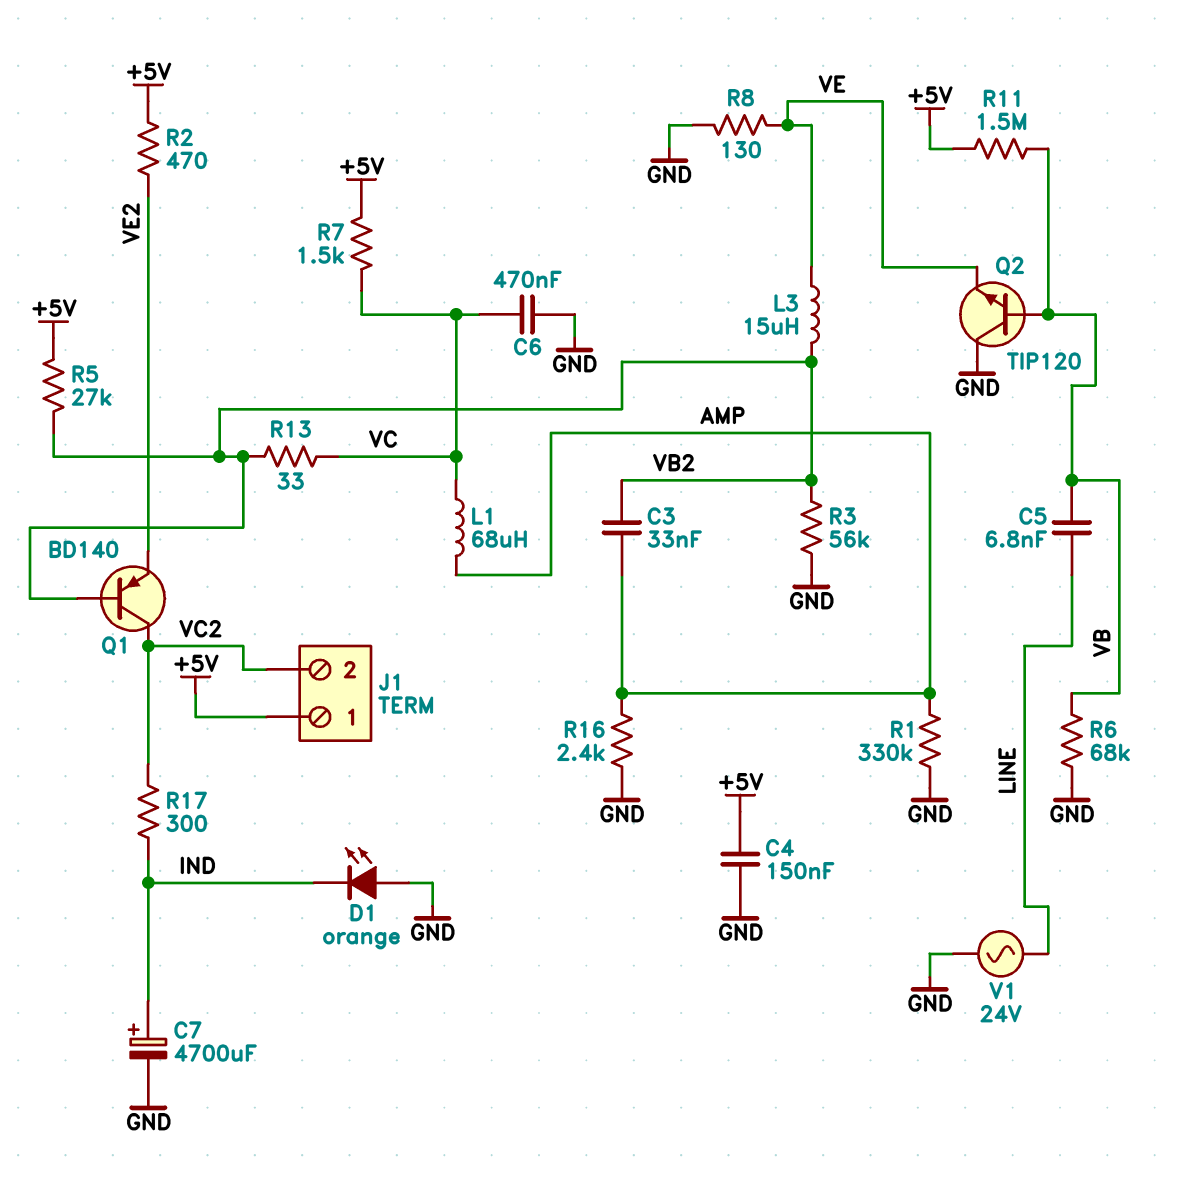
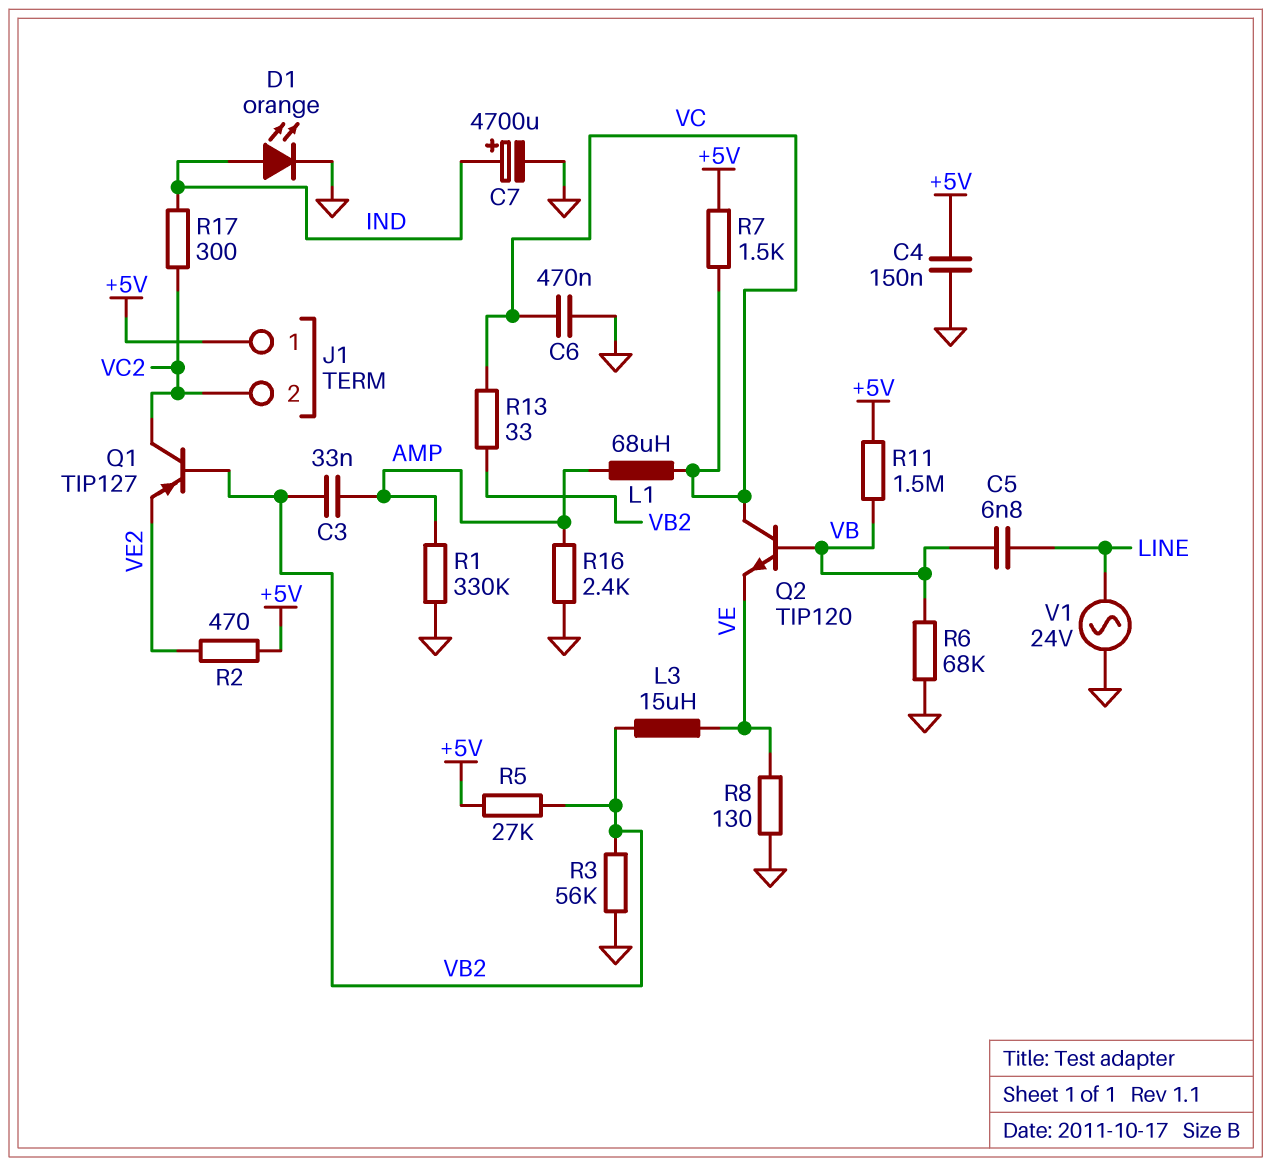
D1: LED orange (A GND, K IND) -> LED orange (A IND, K GND)
Q1: PNP BD140 (B VB2, C VC2, E VE2) -> PNP TIP127 (B VB2, C VC2, E VE2)
Q2: NPN TIP120 (B VB, C GND, E VE) -> NPN TIP120 (B VB, C VC, E VE)

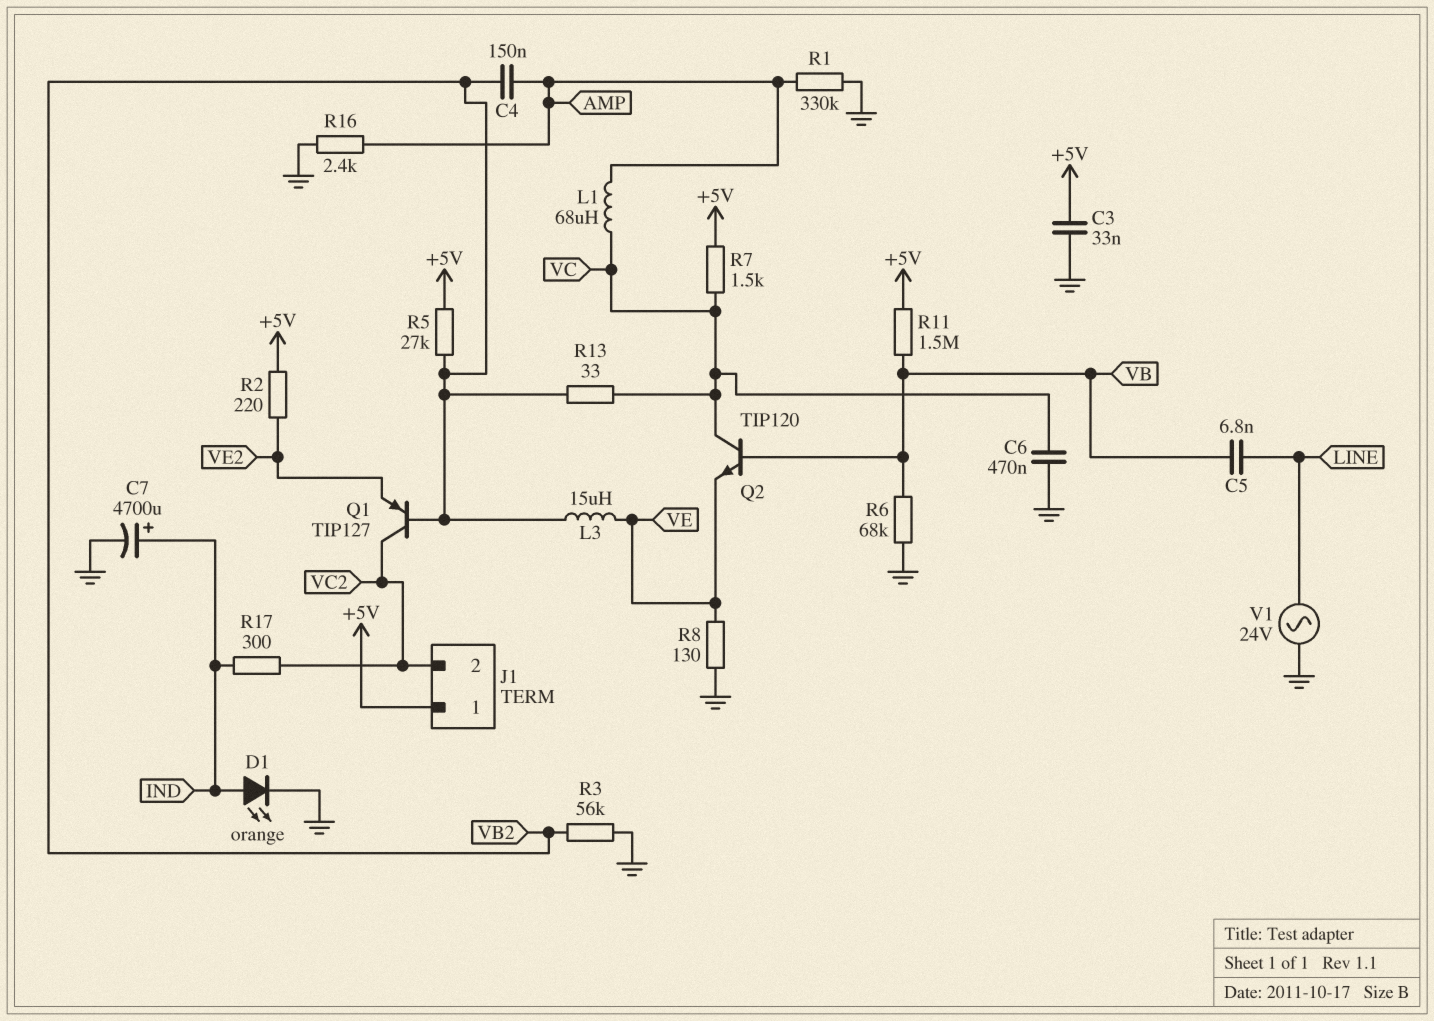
C3: 33nF (AMP, VB2) -> 33nF (+5V, GND)
C4: 150nF (+5V, GND) -> 150nF (AMP, VB2)
R2: 470 (+5V, VE2) -> 220 (+5V, VE2)

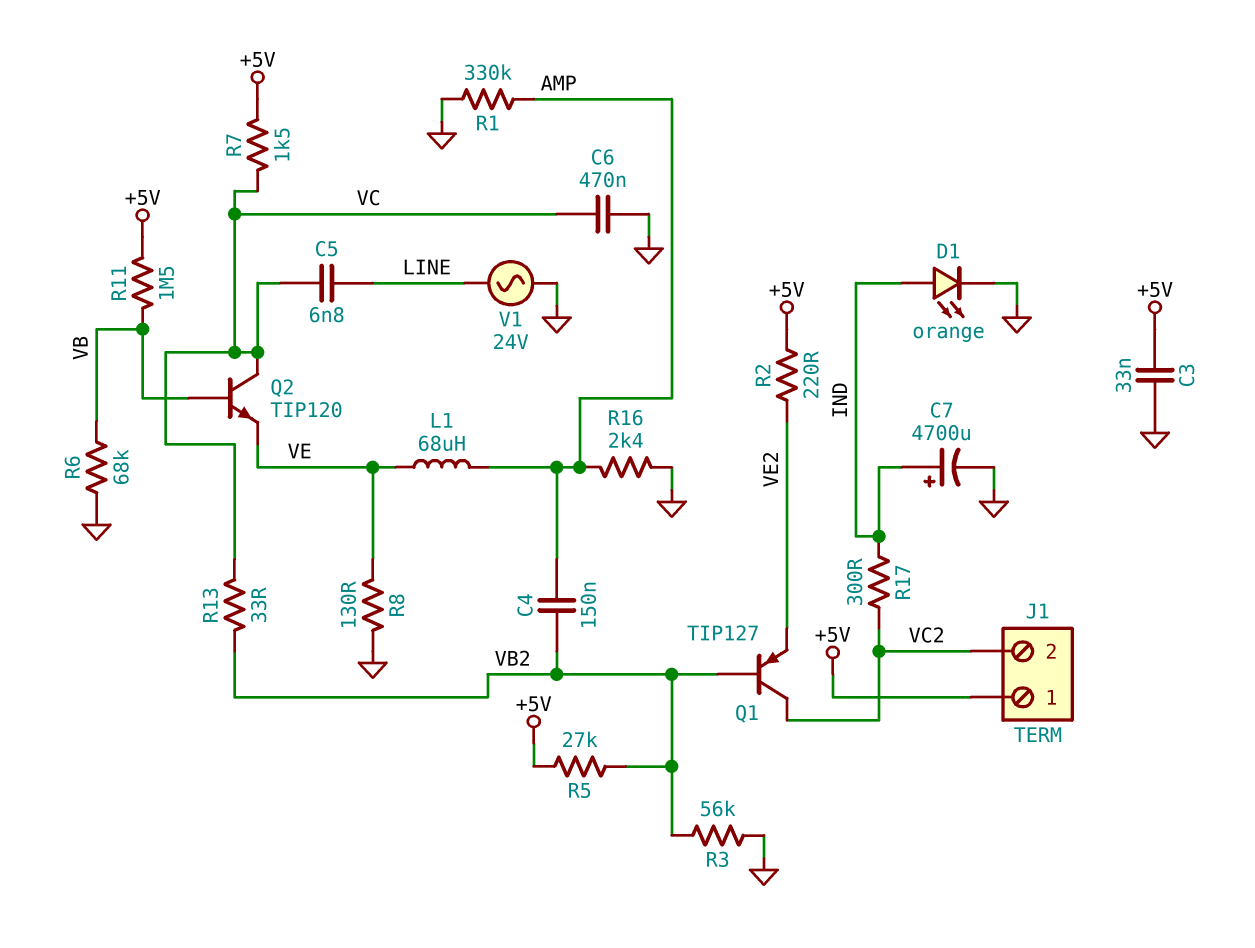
C5: 6.8nF (LINE, VB) -> 6.8nF (LINE, VC)
L1: 68uH (AMP, VC) -> 68uH (AMP, VE)
L3: 15uH (VB2, VE) -> none

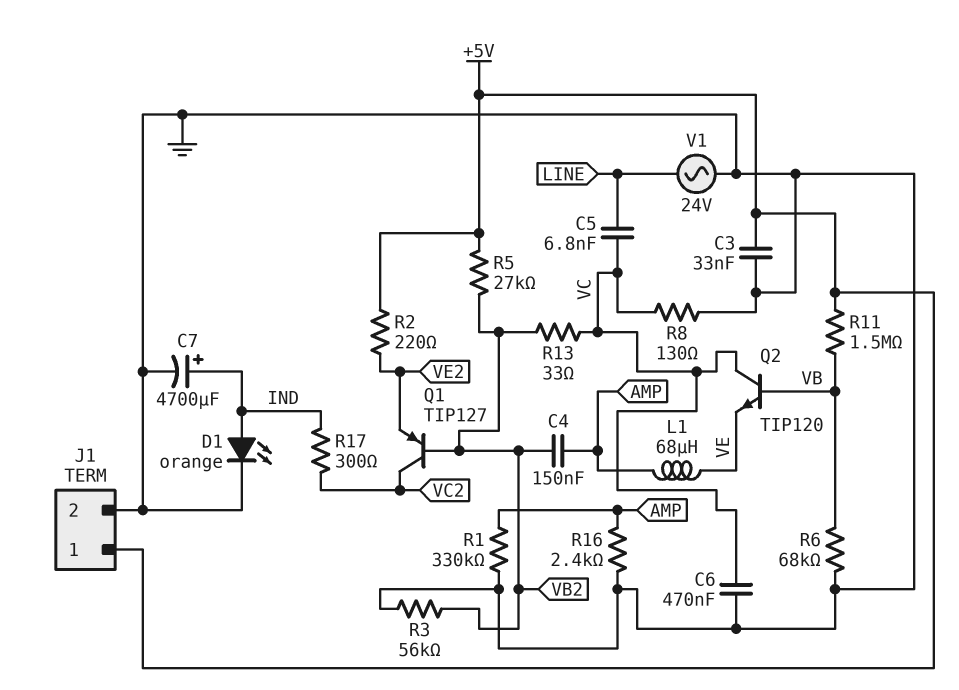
J1 pin 2: VC2 -> GND
R7: 1.5k (+5V, VC) -> none
R8: 130 (GND, VE) -> 130 (GND, VC)

